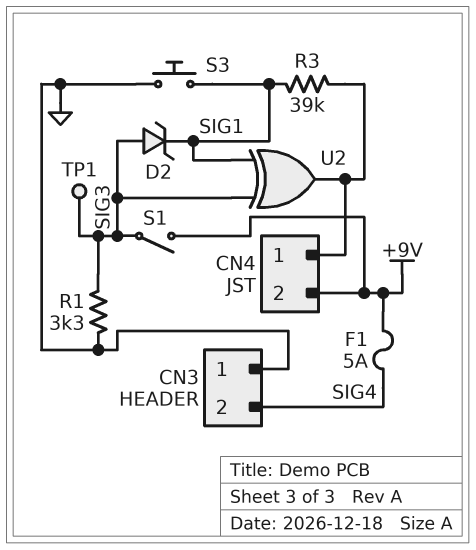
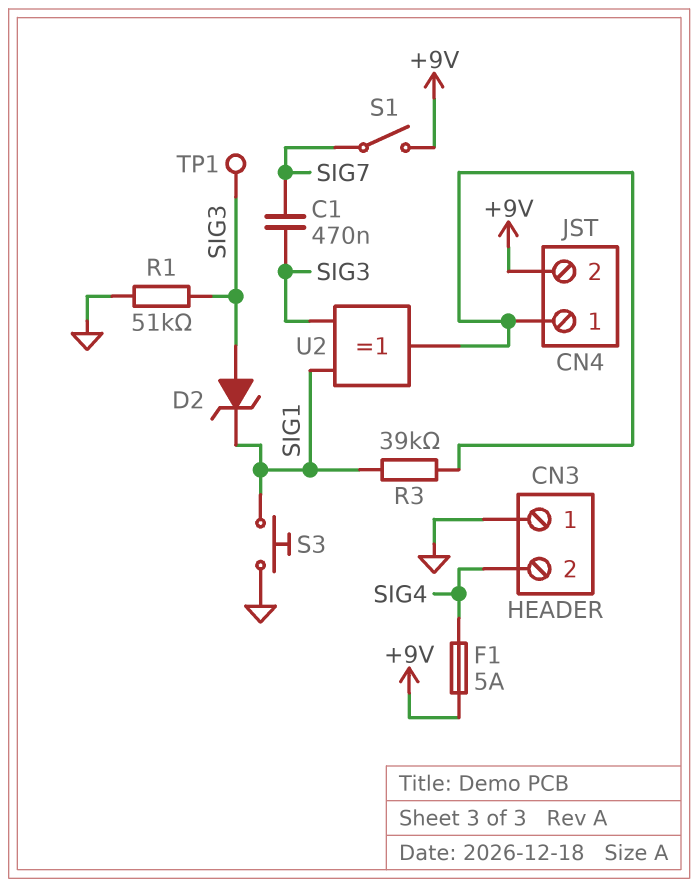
C1: none -> 470nF (SIG3, SIG7)
R1: 3.3k (GND, SIG3) -> 51k (GND, SIG3)
S1: switch (+9V, SIG3) -> switch (+9V, SIG7)

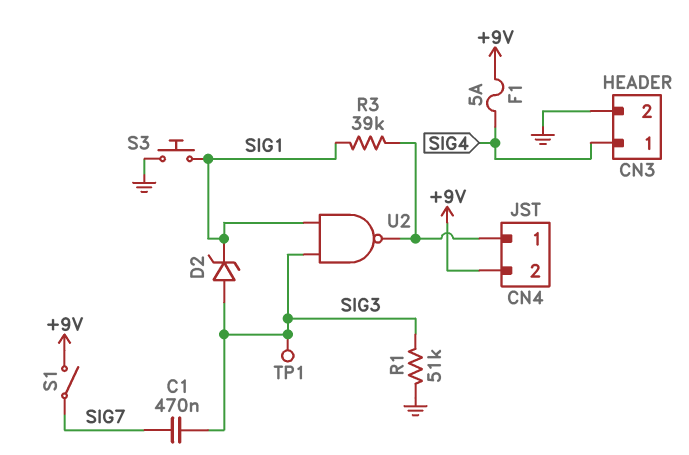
CN3 pin 1: GND -> SIG4
CN3 pin 2: SIG4 -> GND
U2: XOR (in SIG1, in SIG3, out CN4/1) -> NAND (in SIG1, in SIG3, out CN4/1)

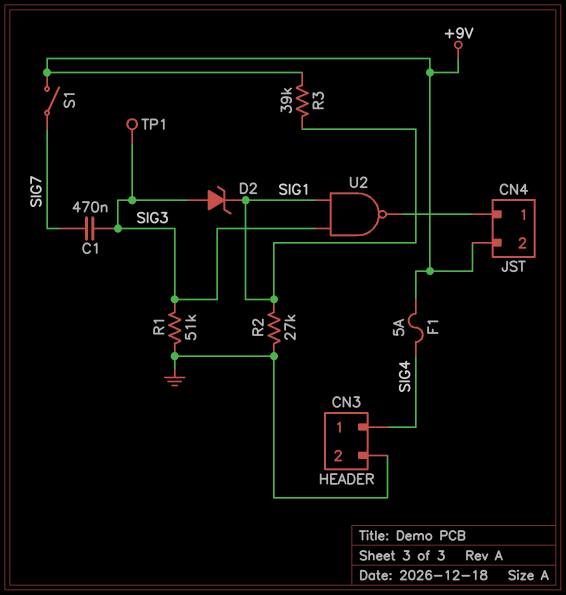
R2: none -> 27k (GND, SIG1)
R3: 39k (CN4/1, SIG1) -> 39k (+9V, SIG1)
S3: button (GND, SIG1) -> none

